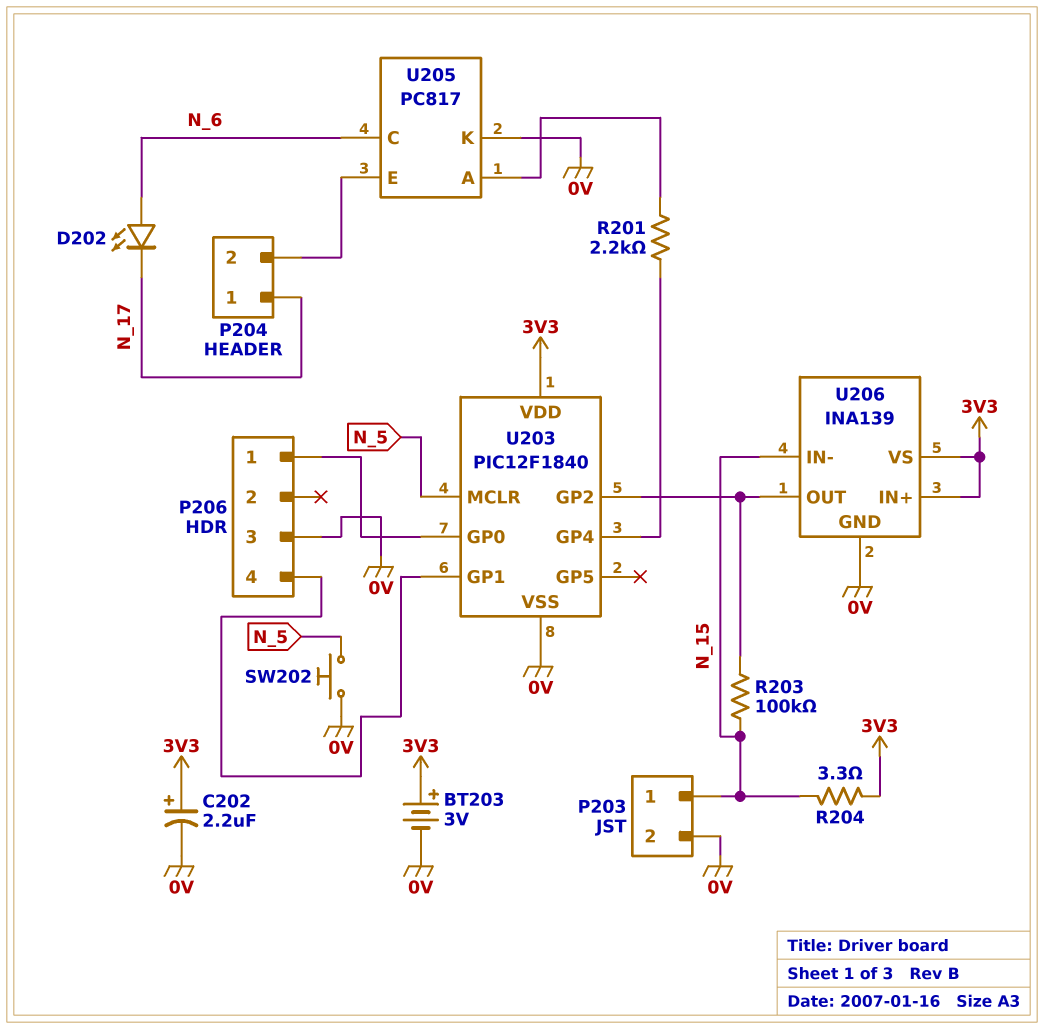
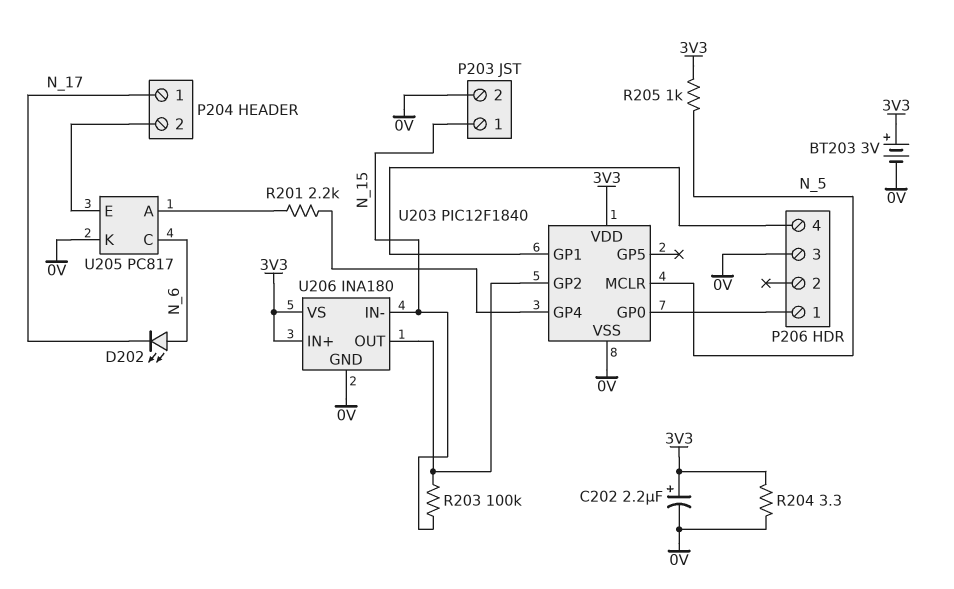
R204: 3.3 (3V3, N_15) -> 3.3 (0V, 3V3)
R205: none -> 1k (3V3, N_5)
SW202: button (0V, N_5) -> none
U206: INA139 -> INA180

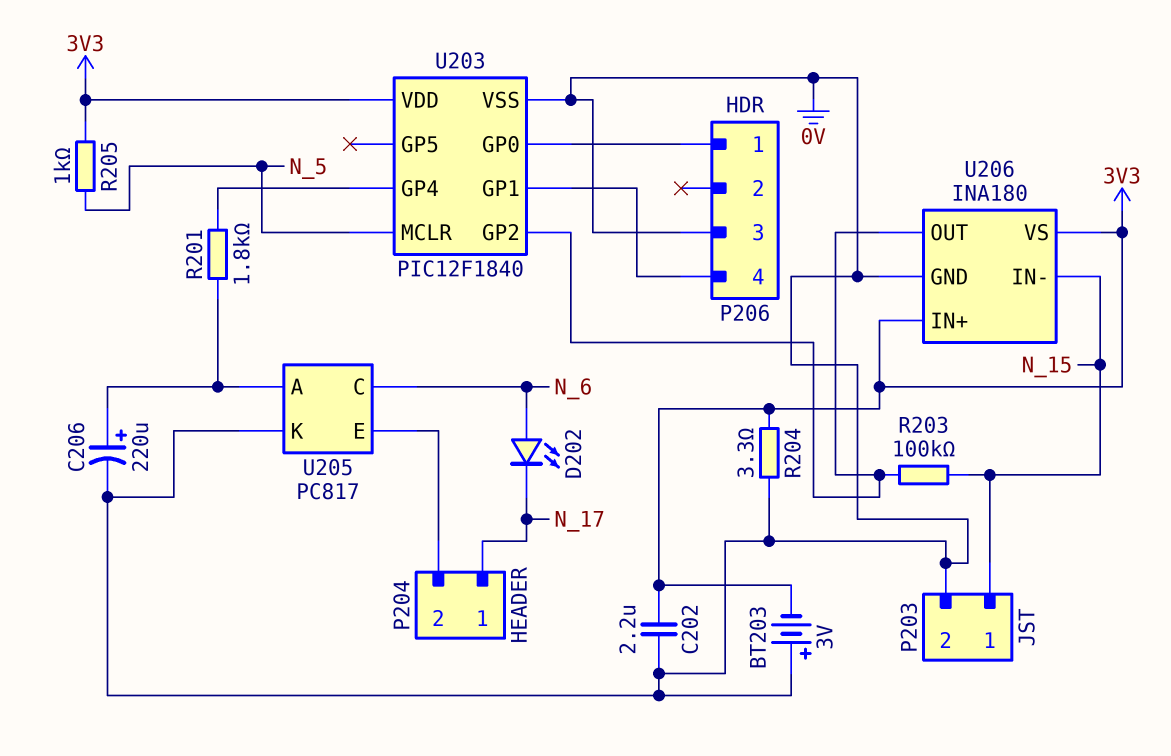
BT203: 3V (plus 3V3, minus 0V) -> 3V (plus 0V, minus 3V3)
C202: 2.2uF (plus 3V3, minus 0V) -> 2.2uF (0V, 3V3)
C206: none -> 220uF (plus U205/A, minus 0V)
R201: 2.2k (U203/GP4, U205/A) -> 1.8k (U203/GP4, U205/A)

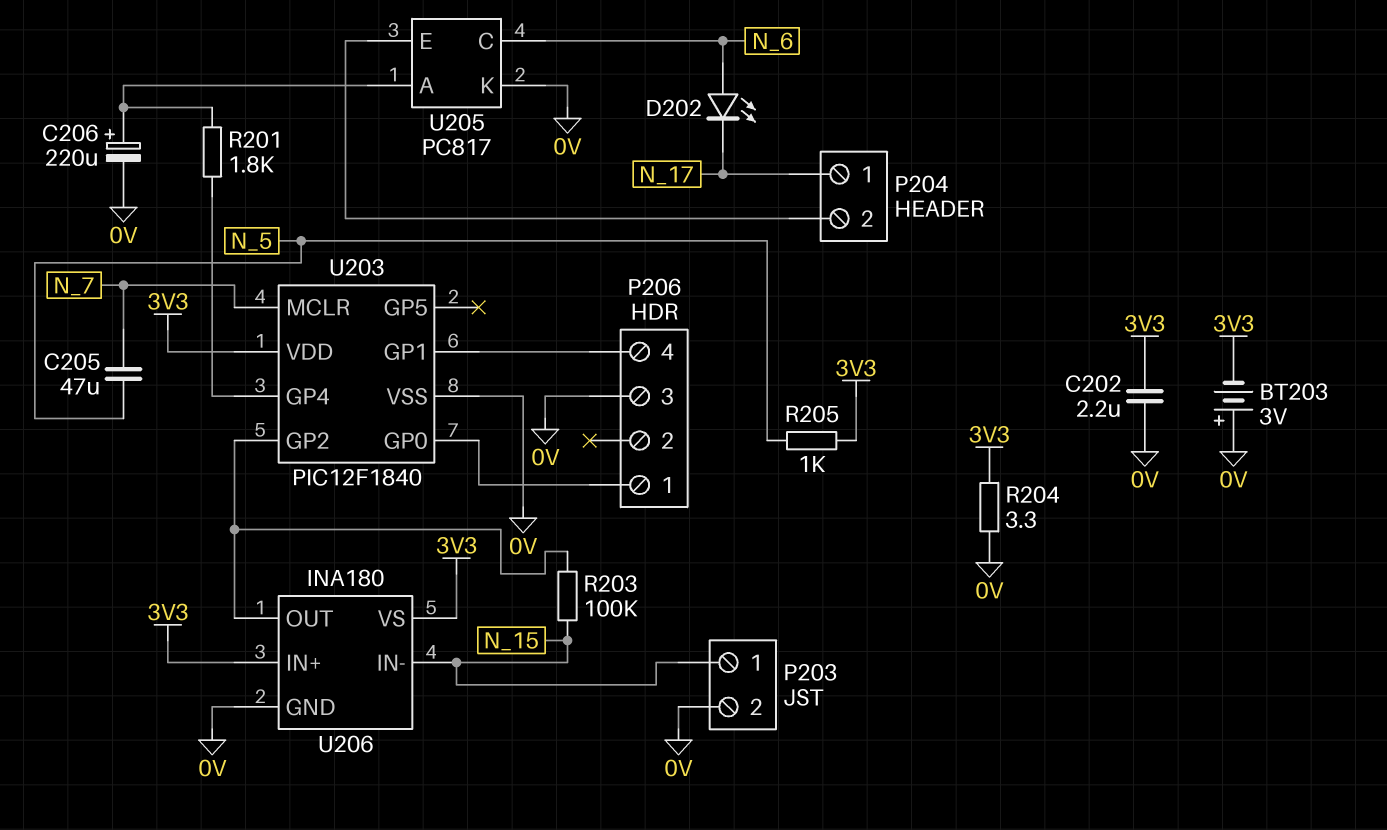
C205: none -> 47uF (N_5, N_7)
U203 pin MCLR: N_5 -> N_7

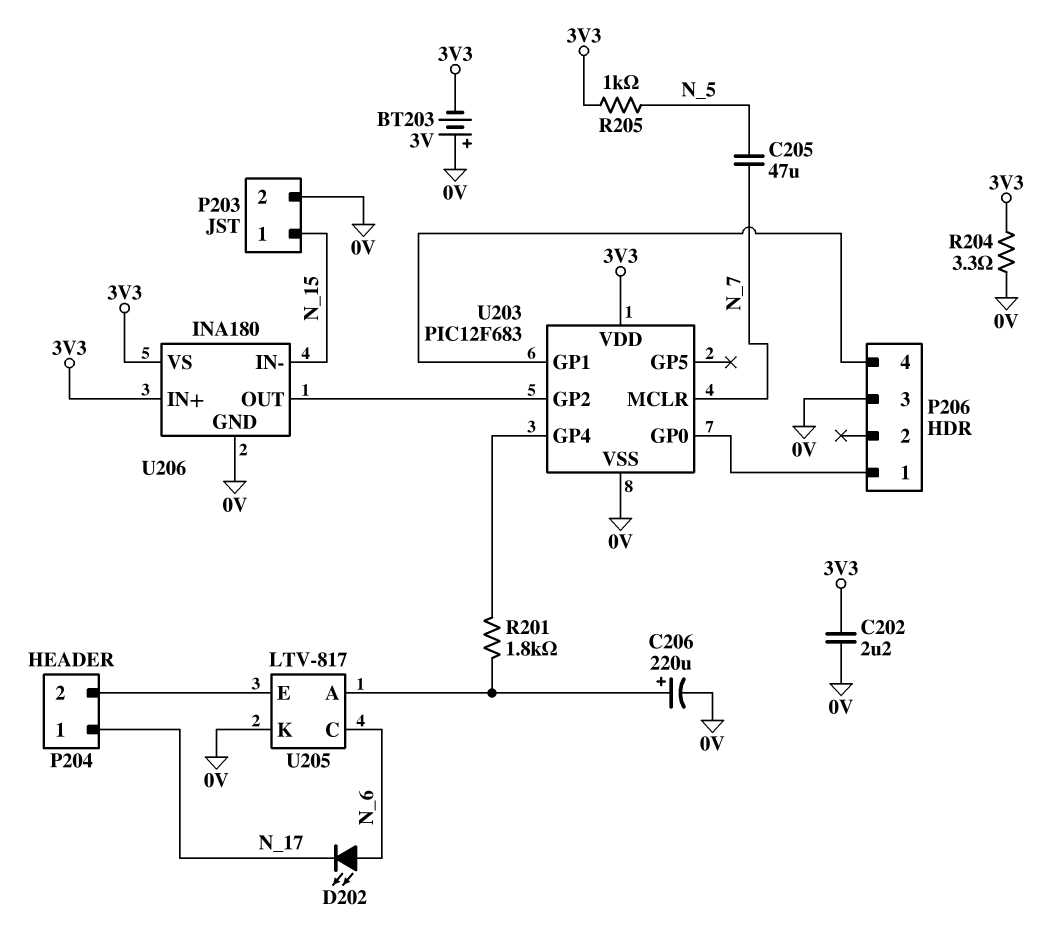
R203: 100k (N_15, U203/GP2) -> none
U203: PIC12F1840 -> PIC12F683
U205: PC817 -> LTV-817

